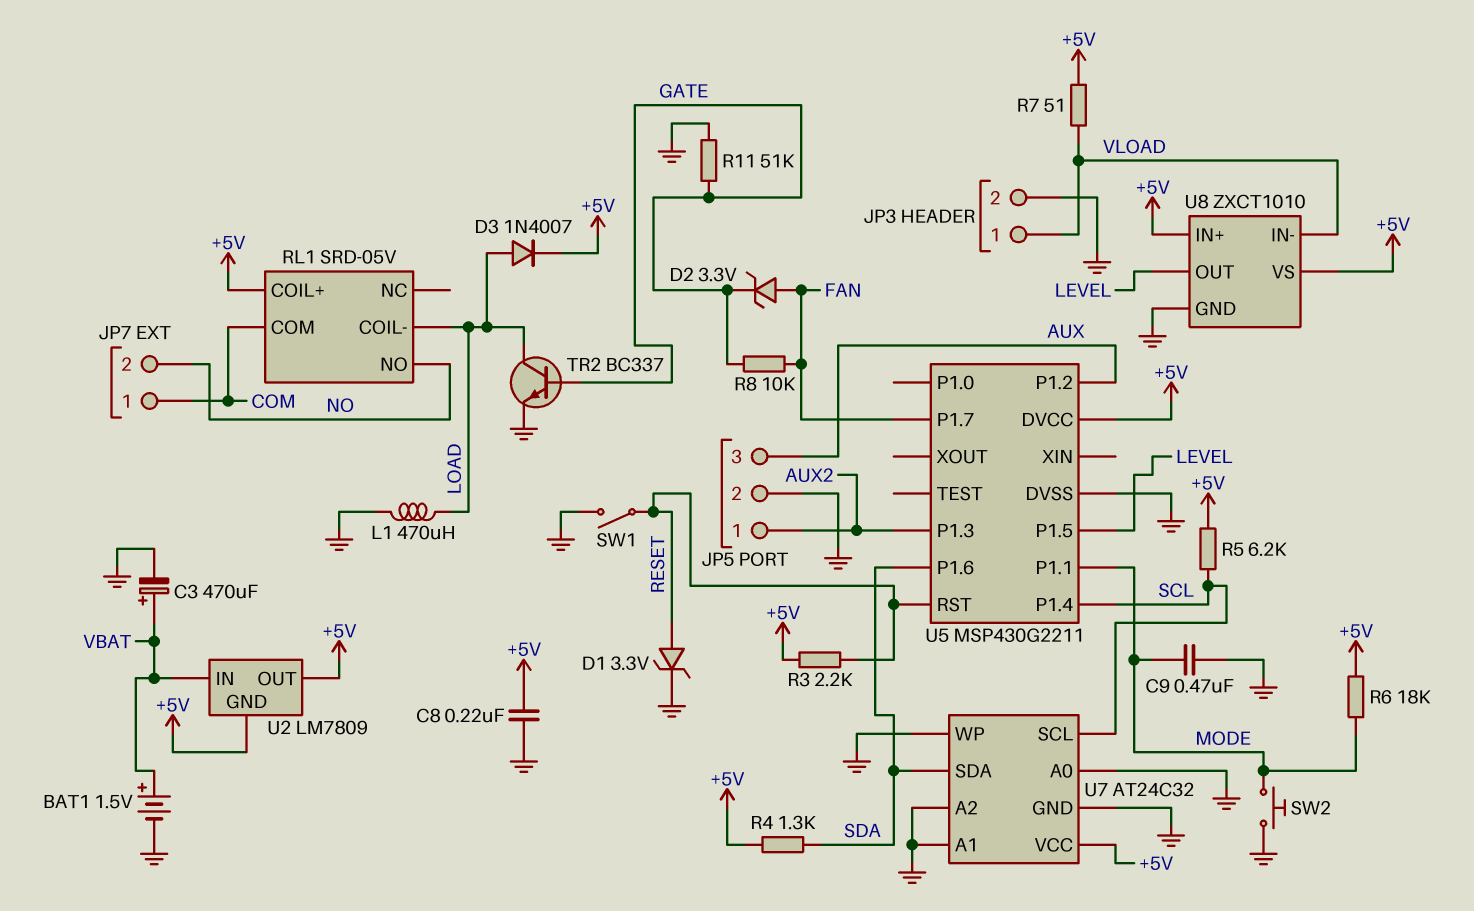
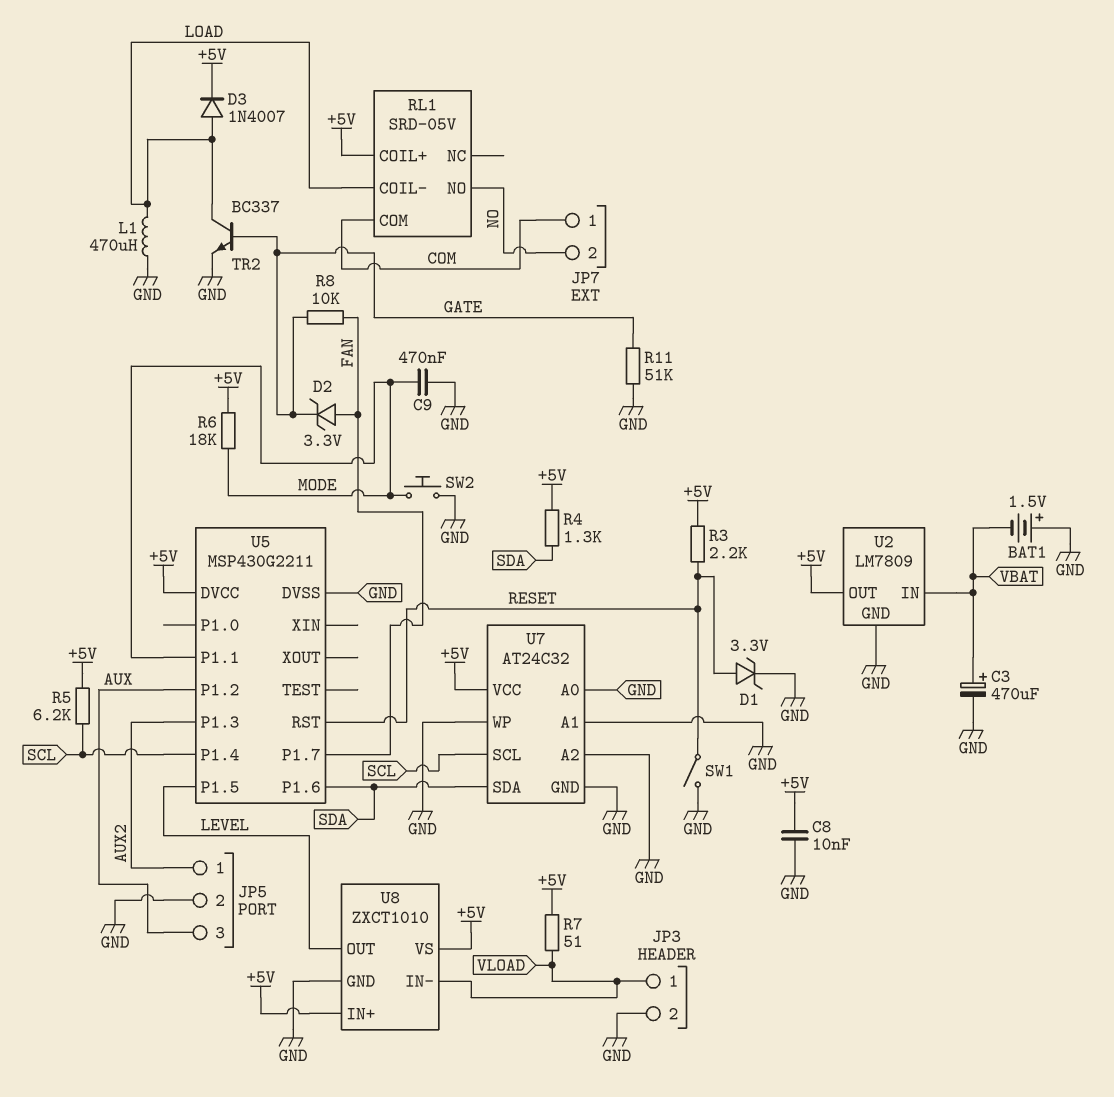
BAT1: 1.5V (plus VBAT, minus GND) -> 1.5V (plus GND, minus VBAT)
C8: 220nF (+5V, GND) -> 10nF (+5V, GND)
U2 pin GND: +5V -> GND

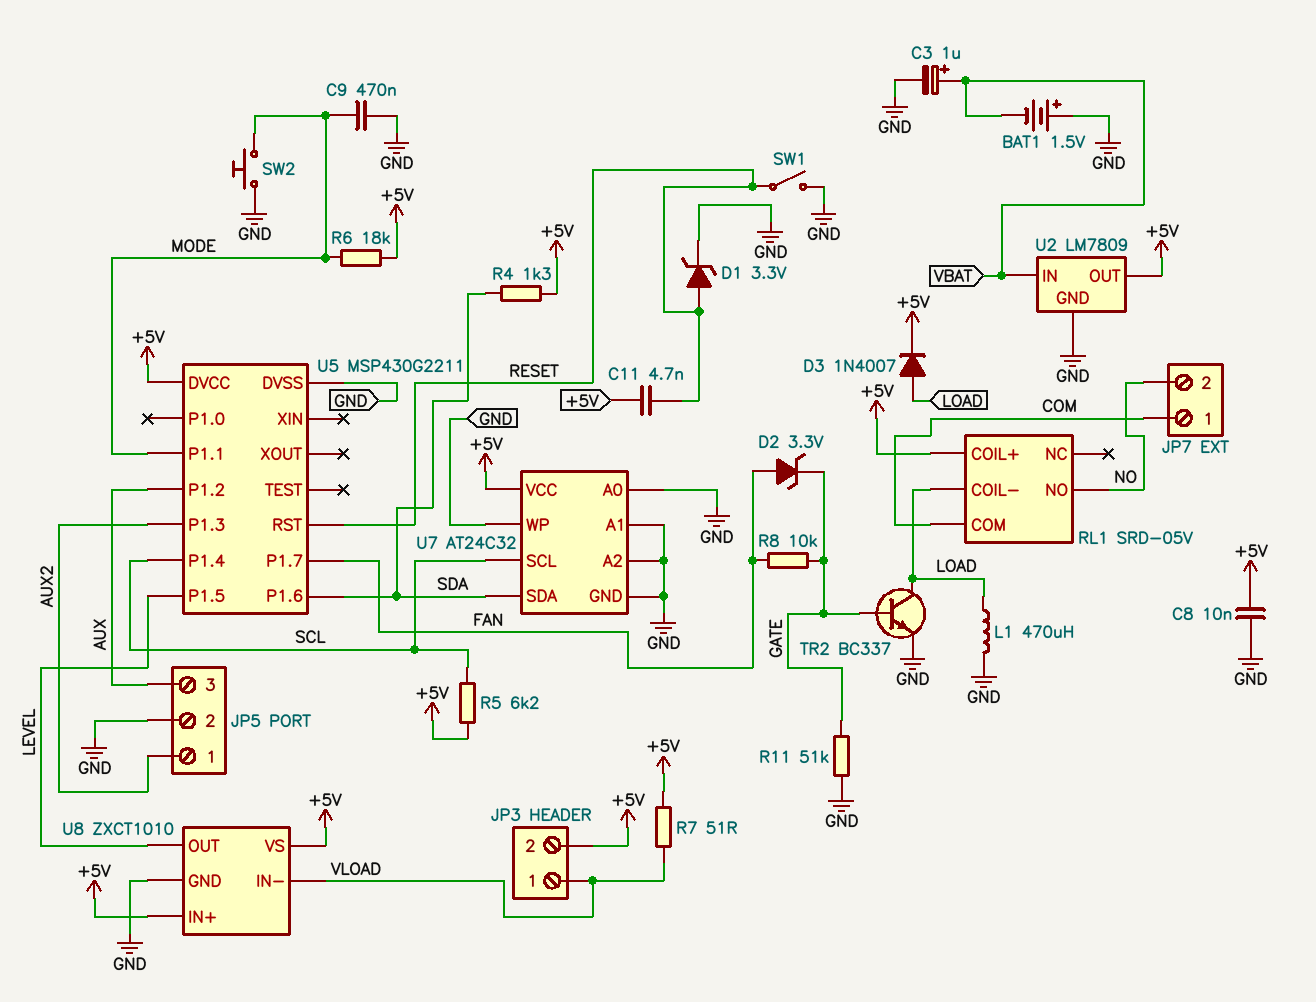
C3: 470uF (plus VBAT, minus GND) -> 1uF (plus VBAT, minus GND)
C11: none -> 4.7nF (+5V, RESET)
JP3 pin 2: GND -> +5V
R3: 2.2k (+5V, RESET) -> none

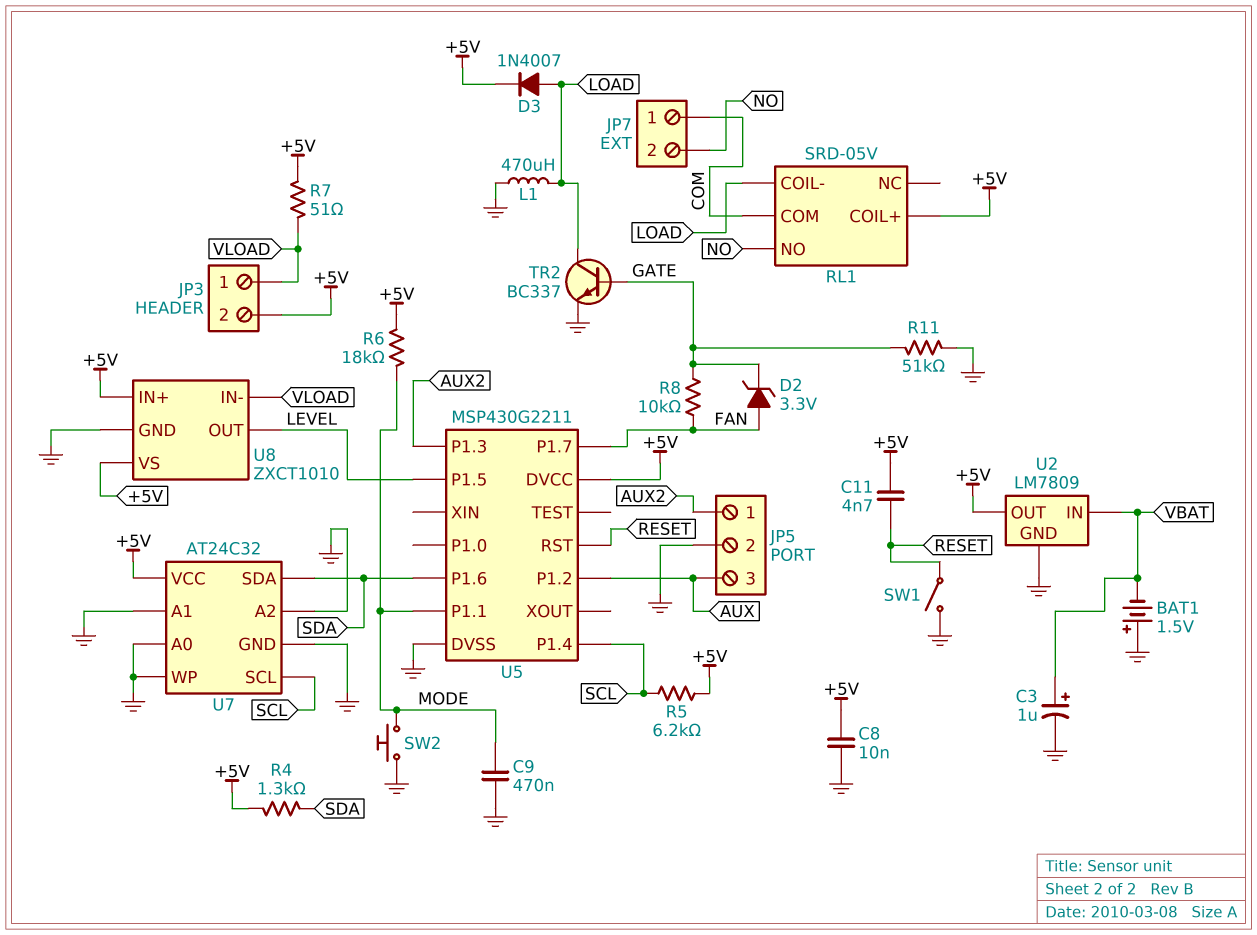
D1: zener 3.3V (A RESET, K GND) -> none

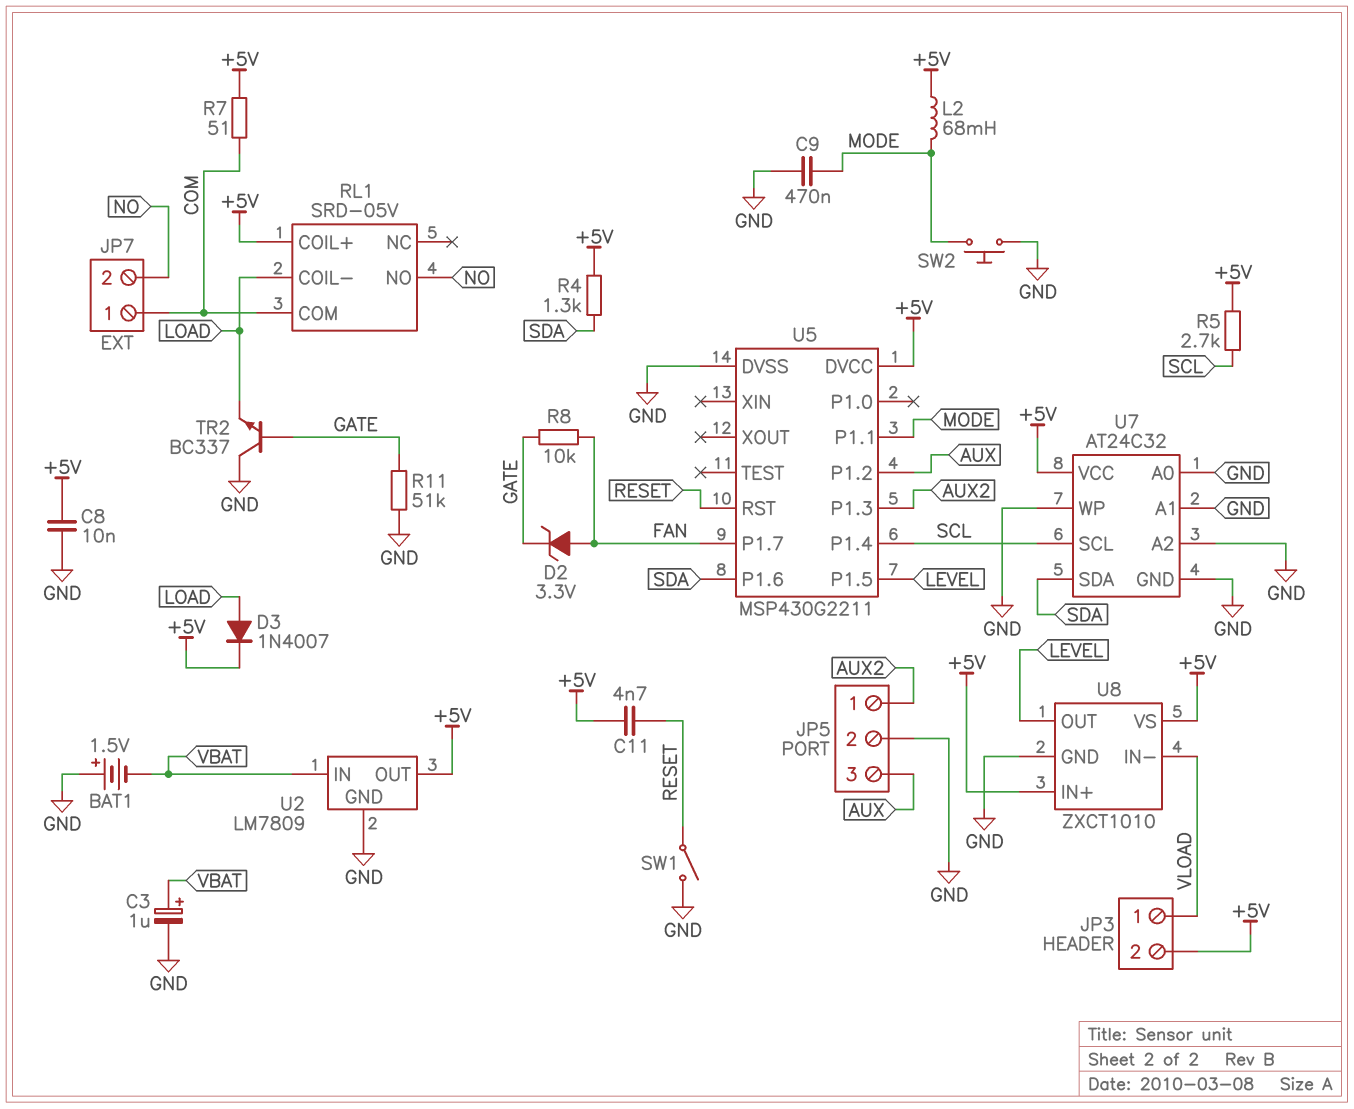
L1: 470uH (GND, LOAD) -> none
L2: none -> 68mH (+5V, MODE)
R5: 6.2k (+5V, SCL) -> 2.7k (+5V, SCL)
R6: 18k (+5V, MODE) -> none
R7: 51 (+5V, VLOAD) -> 51 (+5V, COM)
TR2: NPN BC337 (B GATE, C LOAD, E GND) -> NPN BC337 (B GATE, C GND, E LOAD)

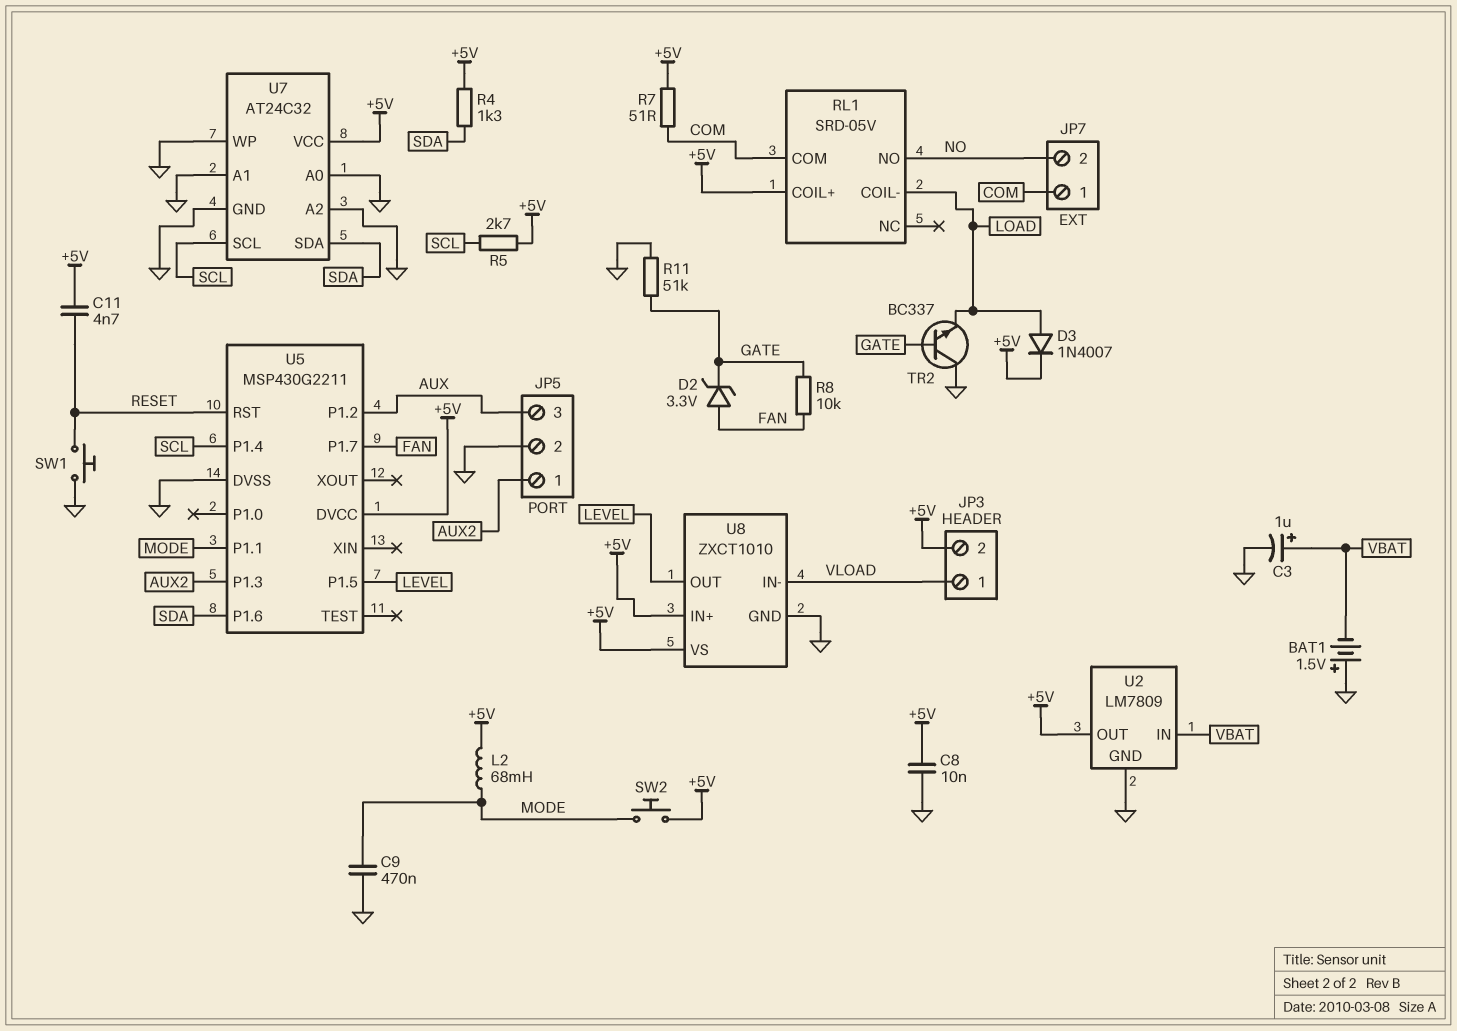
SW1: switch (GND, RESET) -> button (GND, RESET)
SW2: button (GND, MODE) -> button (+5V, MODE)

